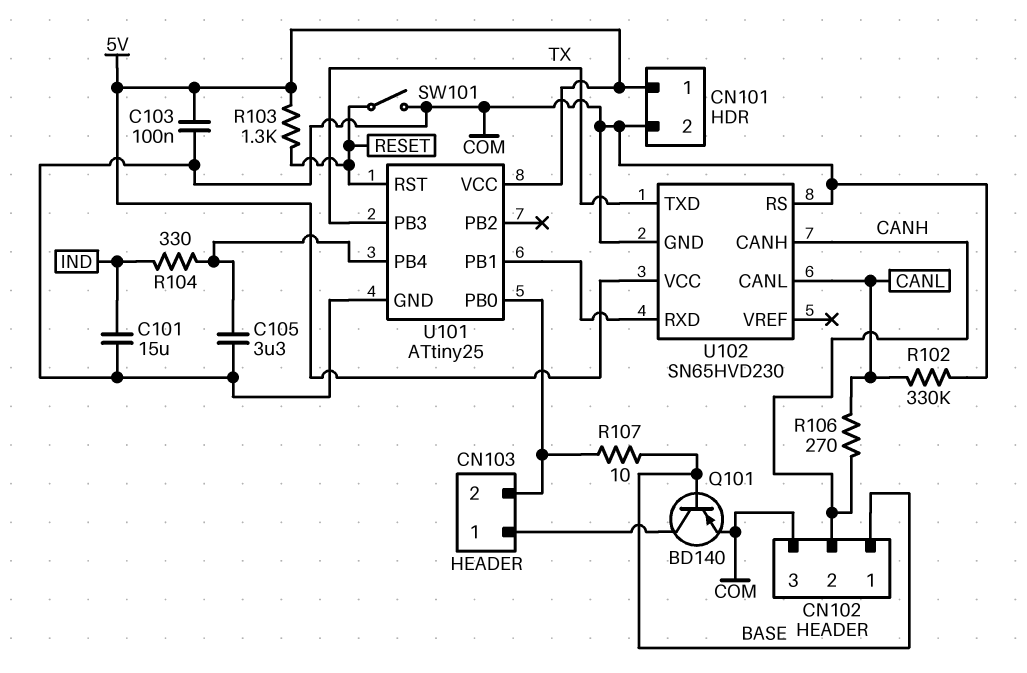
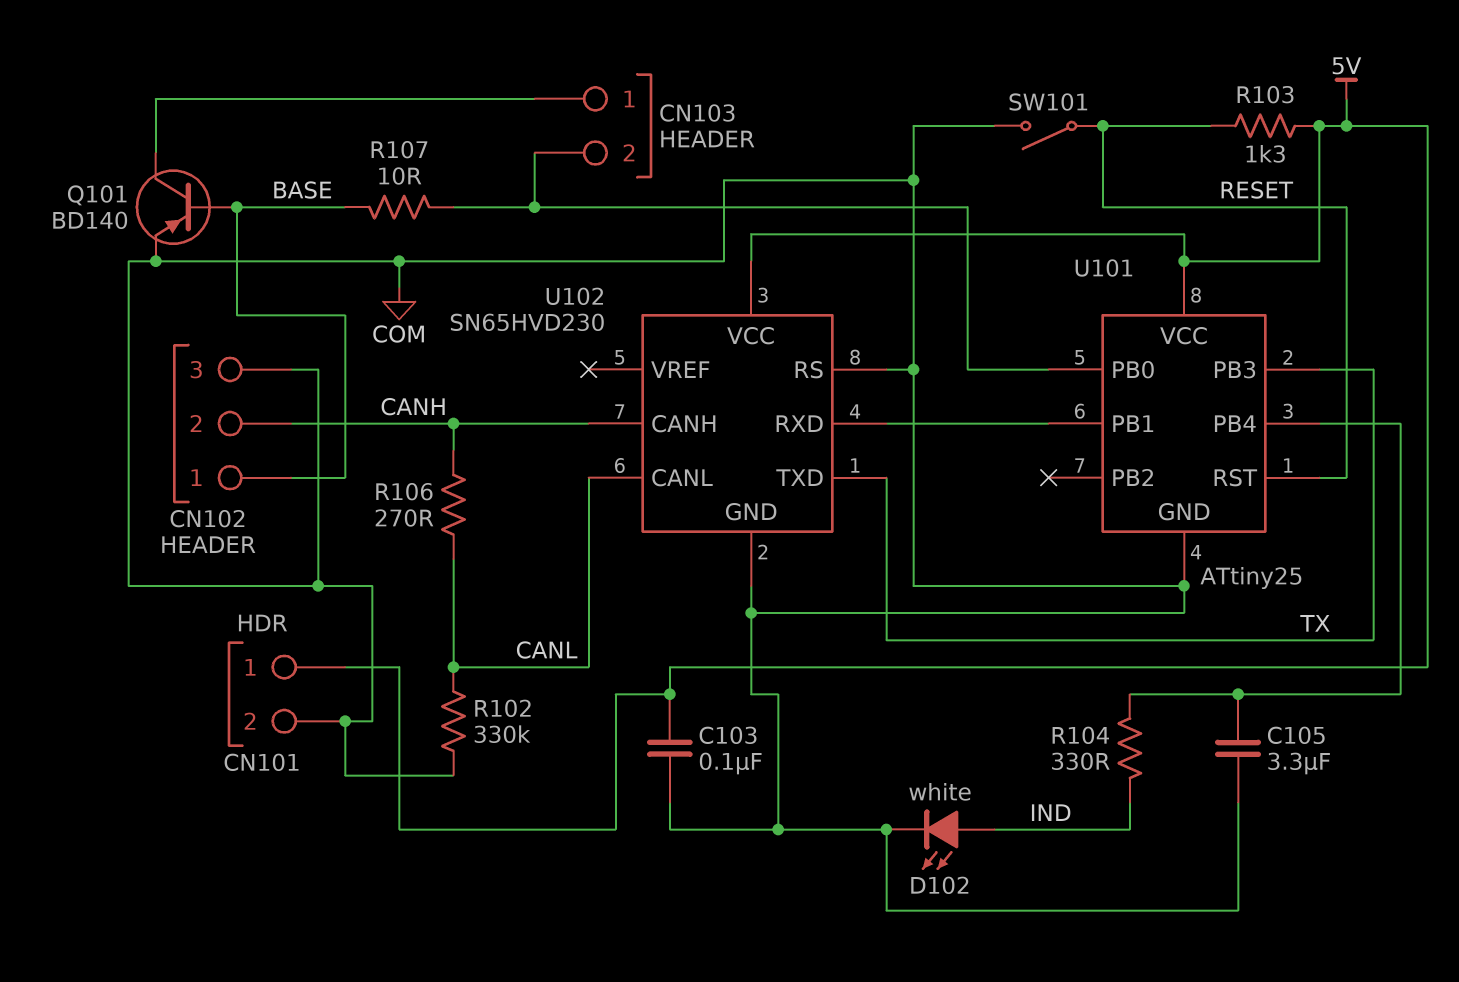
C101: 15uF (COM, IND) -> none
D102: none -> LED white (A IND, K COM)

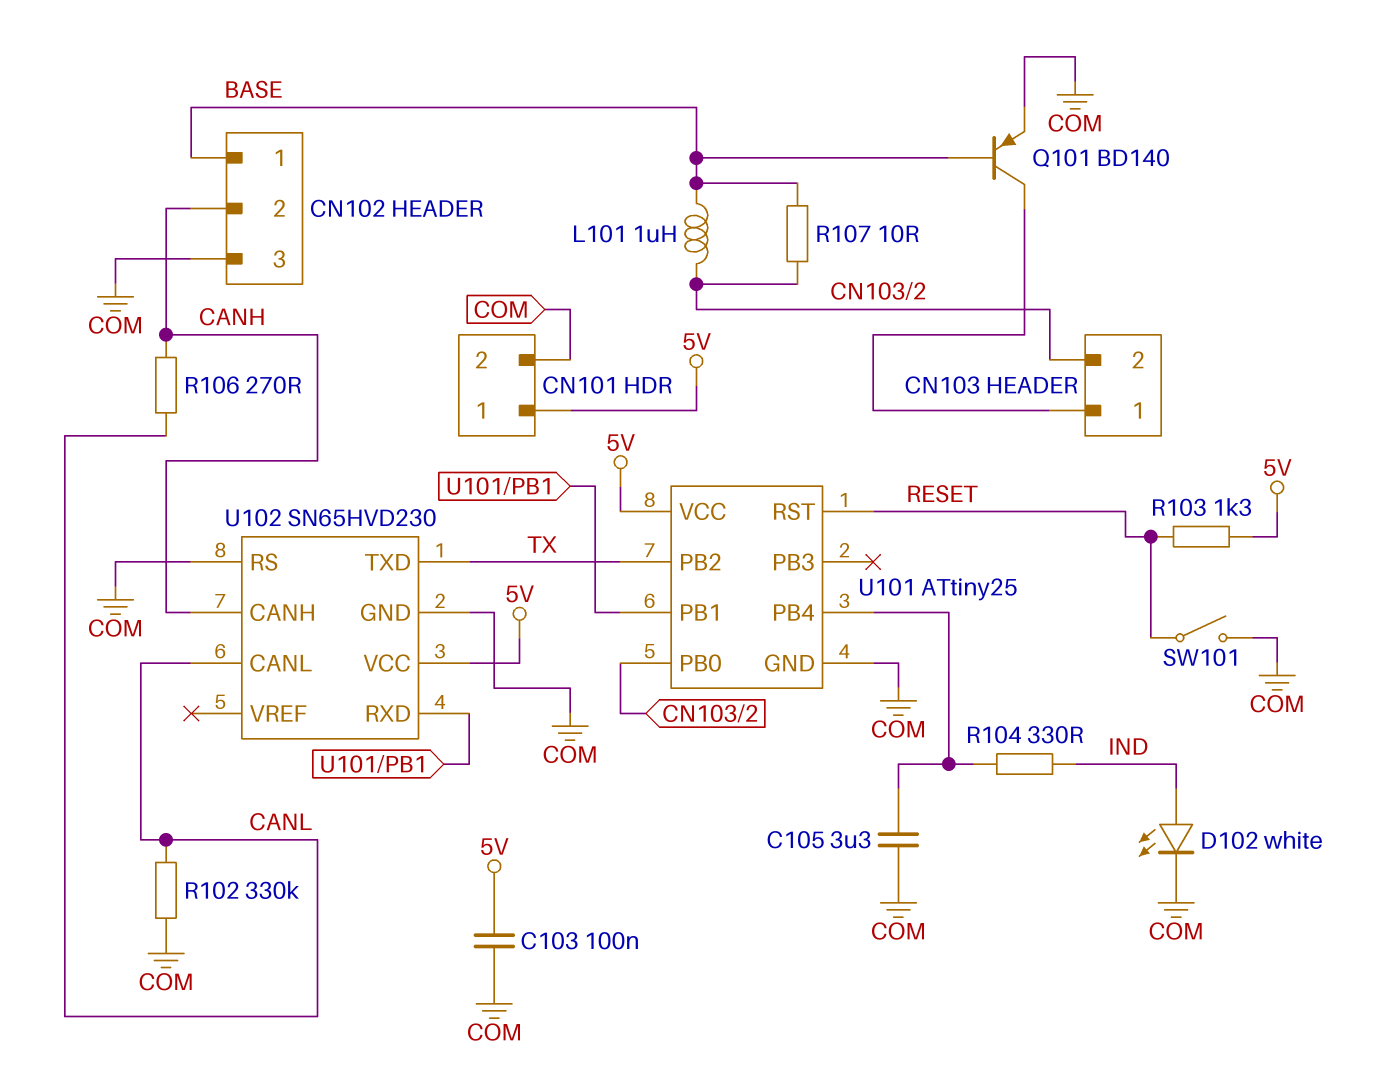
L101: none -> 1uH (BASE, CN103/2)
U101 pin PB2: none -> TX
U101 pin PB3: TX -> none

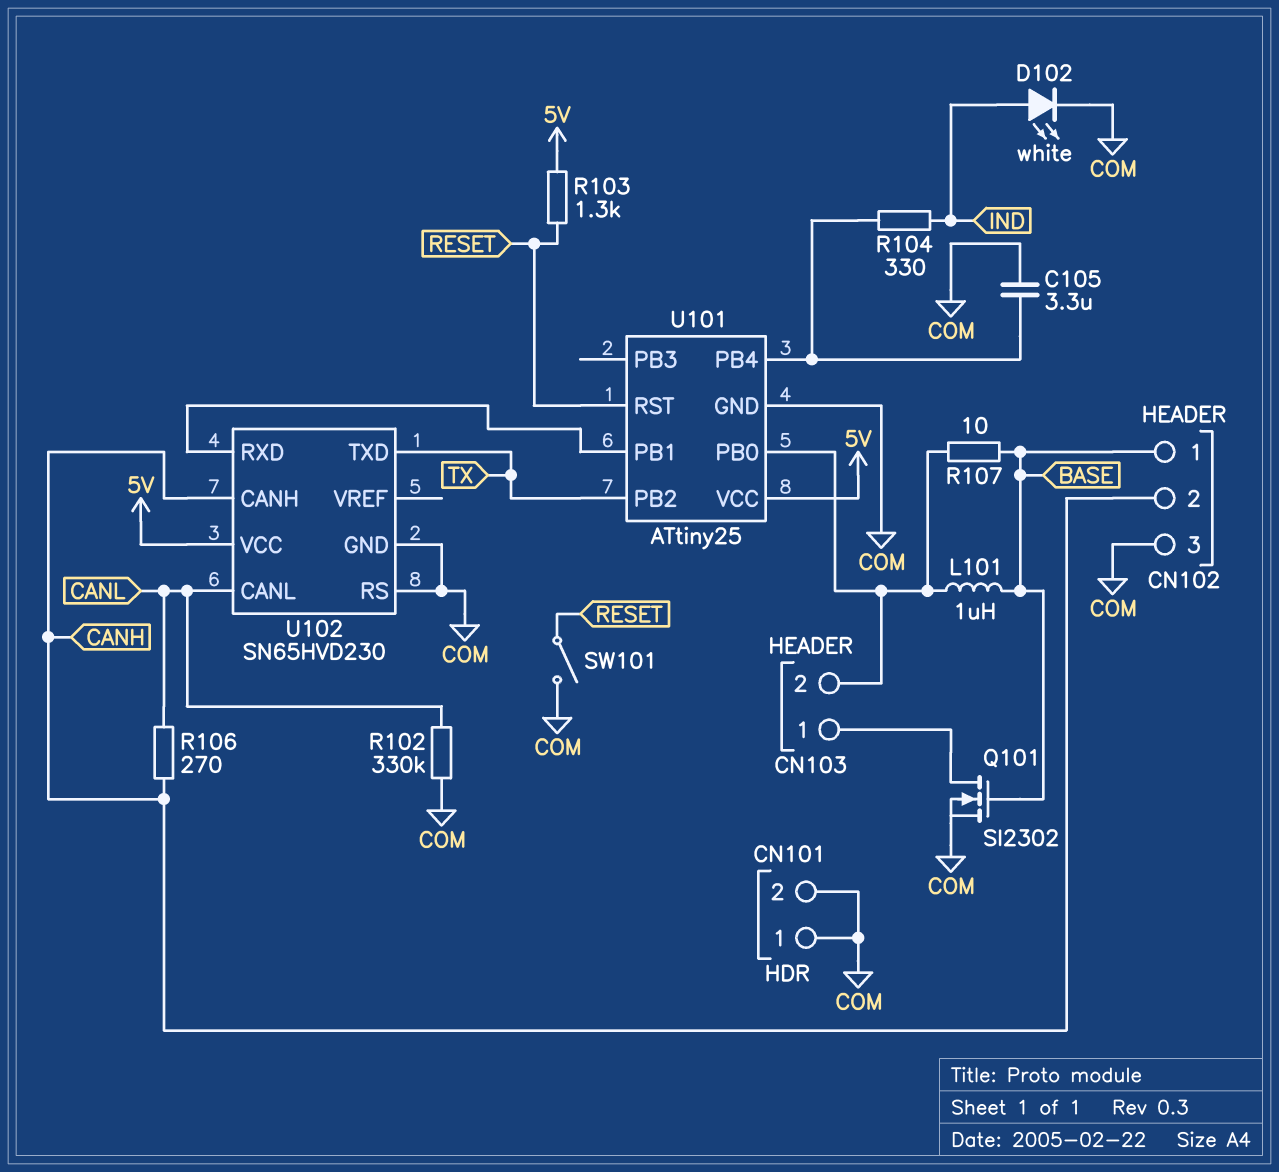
C103: 100nF (5V, COM) -> none
CN101 pin 1: 5V -> COM
Q101: PNP BD140 (B BASE, C CN103/1, E COM) -> NMOS SI2302 (G BASE, D CN103/1, S COM)

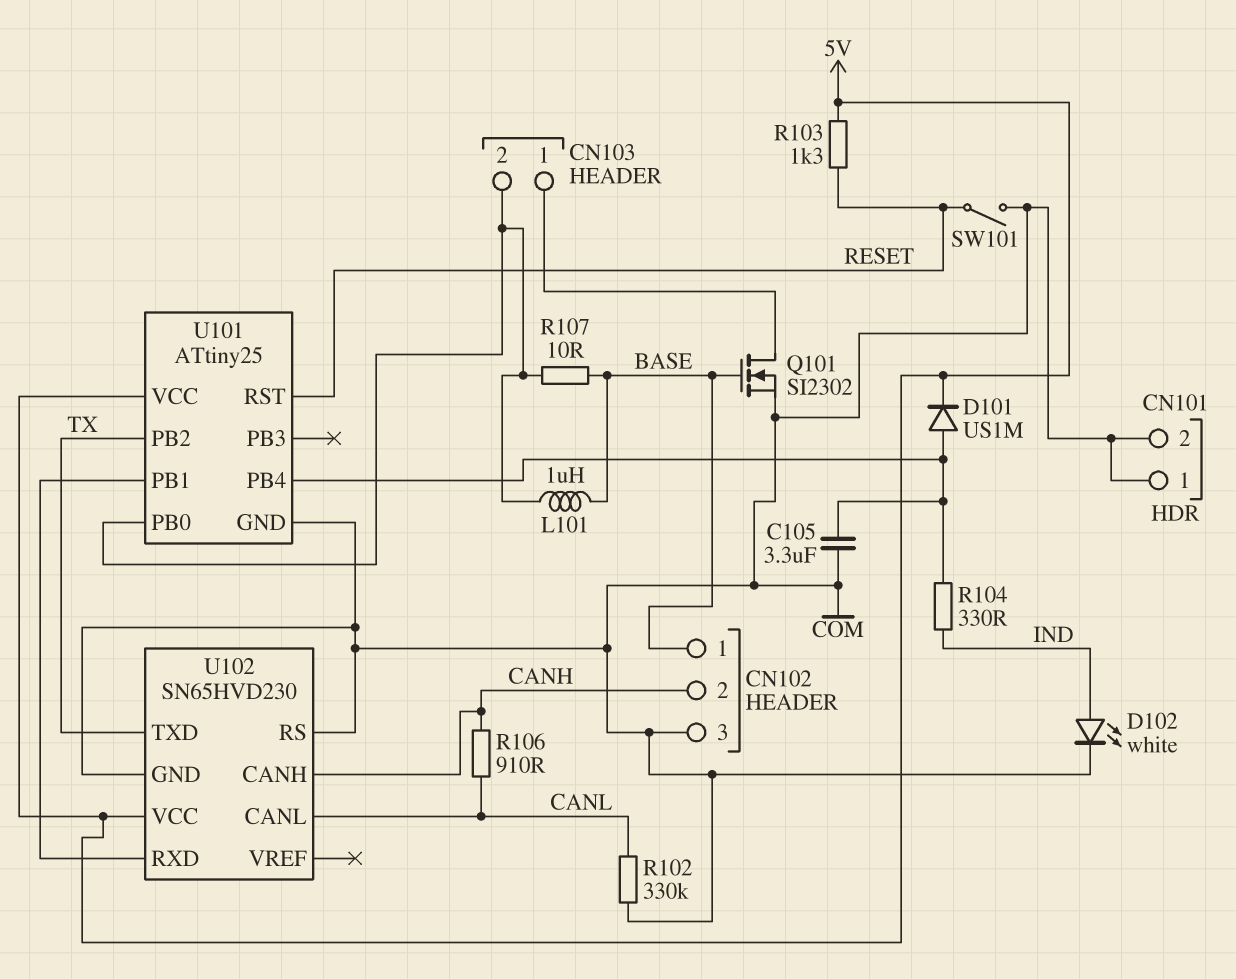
D101: none -> diode US1M (A U101/PB4, K 5V)
R106: 270 (CANH, CANL) -> 910 (CANH, CANL)

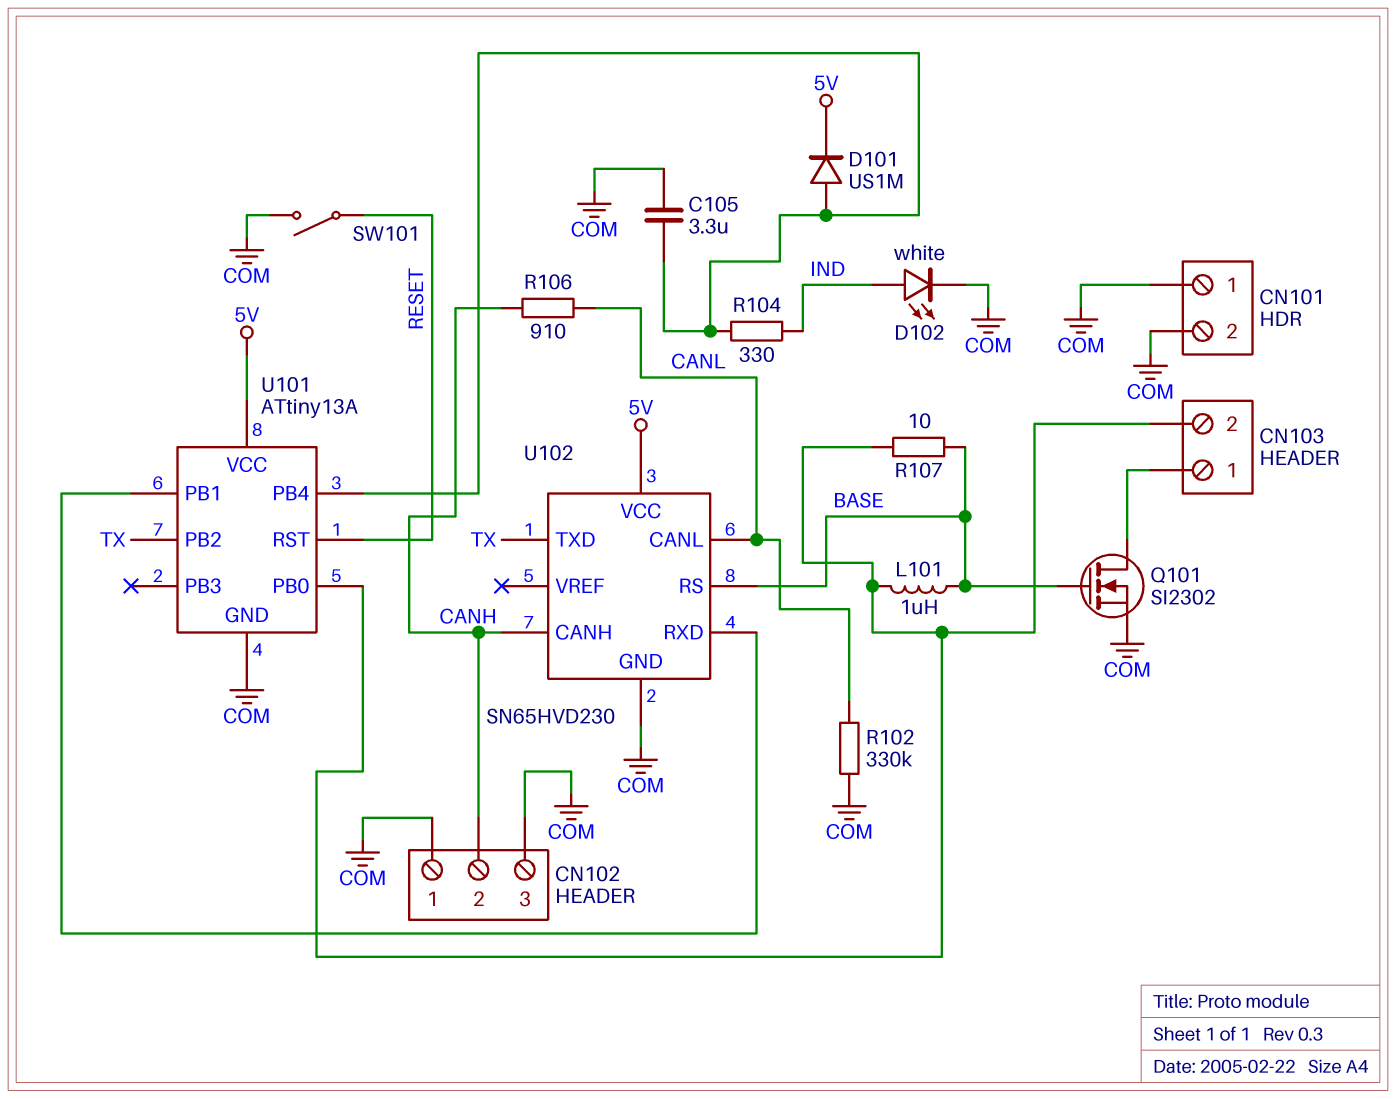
CN102 pin 1: BASE -> COM
R103: 1.3k (5V, RESET) -> none
U101: ATtiny25 -> ATtiny13A
U102 pin RS: COM -> BASE

